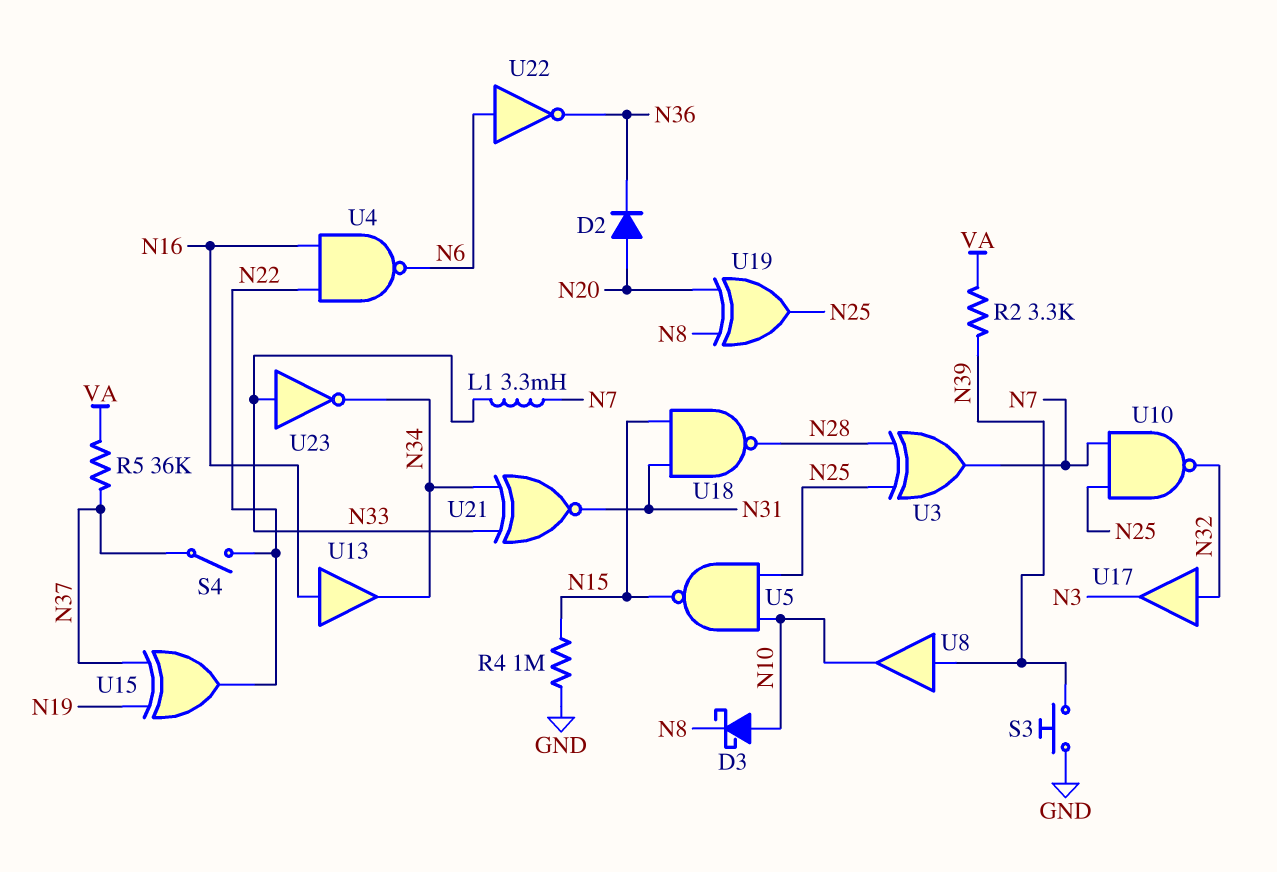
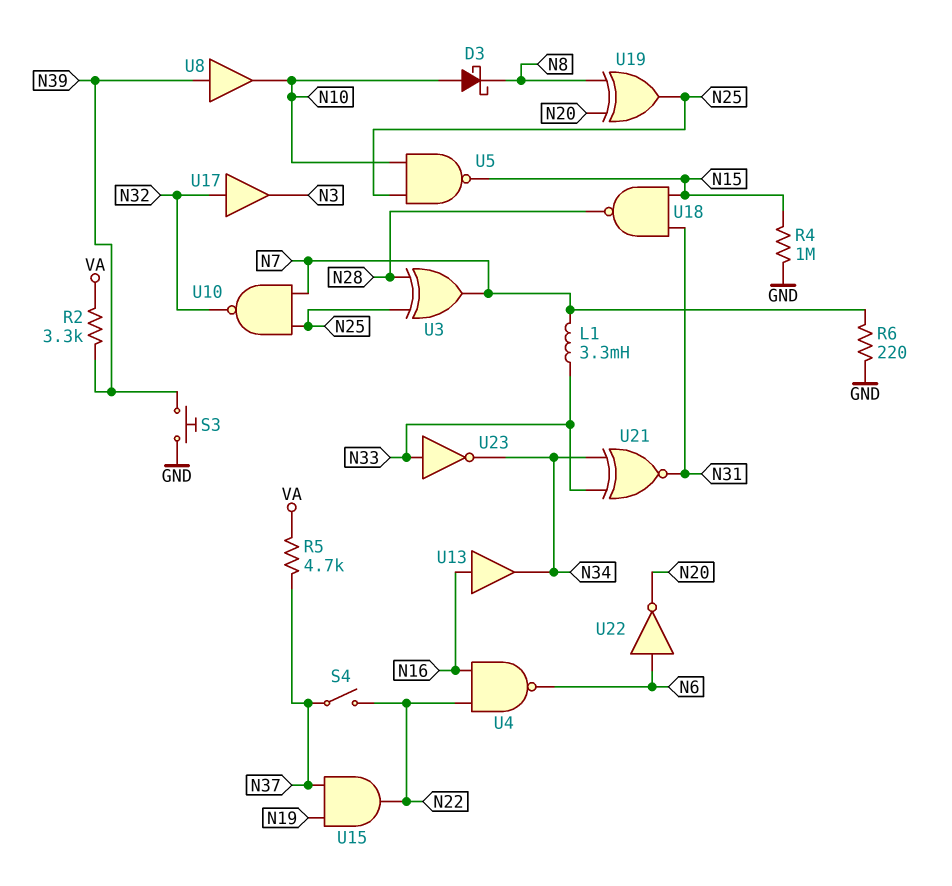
D2: diode (A N20, K N36) -> none
R5: 36k (N37, VA) -> 4.7k (N37, VA)
R6: none -> 220 (GND, N7)
U15: XOR (in N19, in N37, out N22) -> AND (in N19, in N37, out N22)
U22: NOT (in N6, out N36) -> NOT (in N6, out N20)

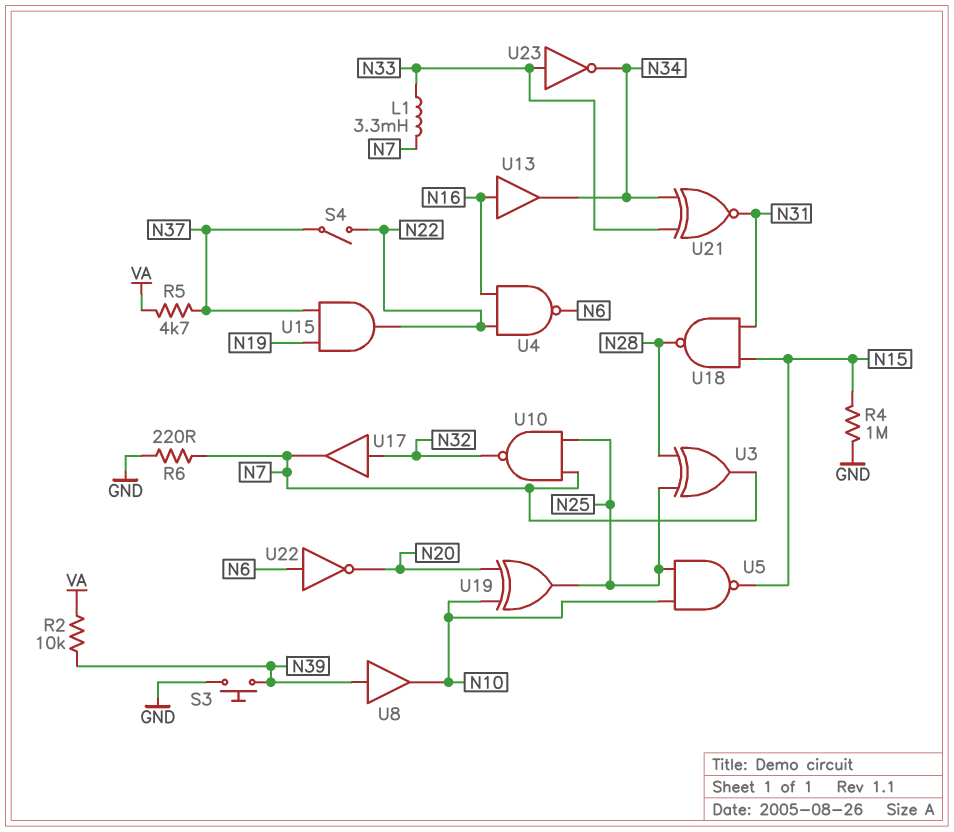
D3: schottky (A N10, K N8) -> none
R2: 3.3k (N39, VA) -> 10k (N39, VA)
U17: buffer (in N32, out N3) -> buffer (in N32, out N7)
U19: XOR (in N8, in N20, out N25) -> XOR (in N10, in N20, out N25)

